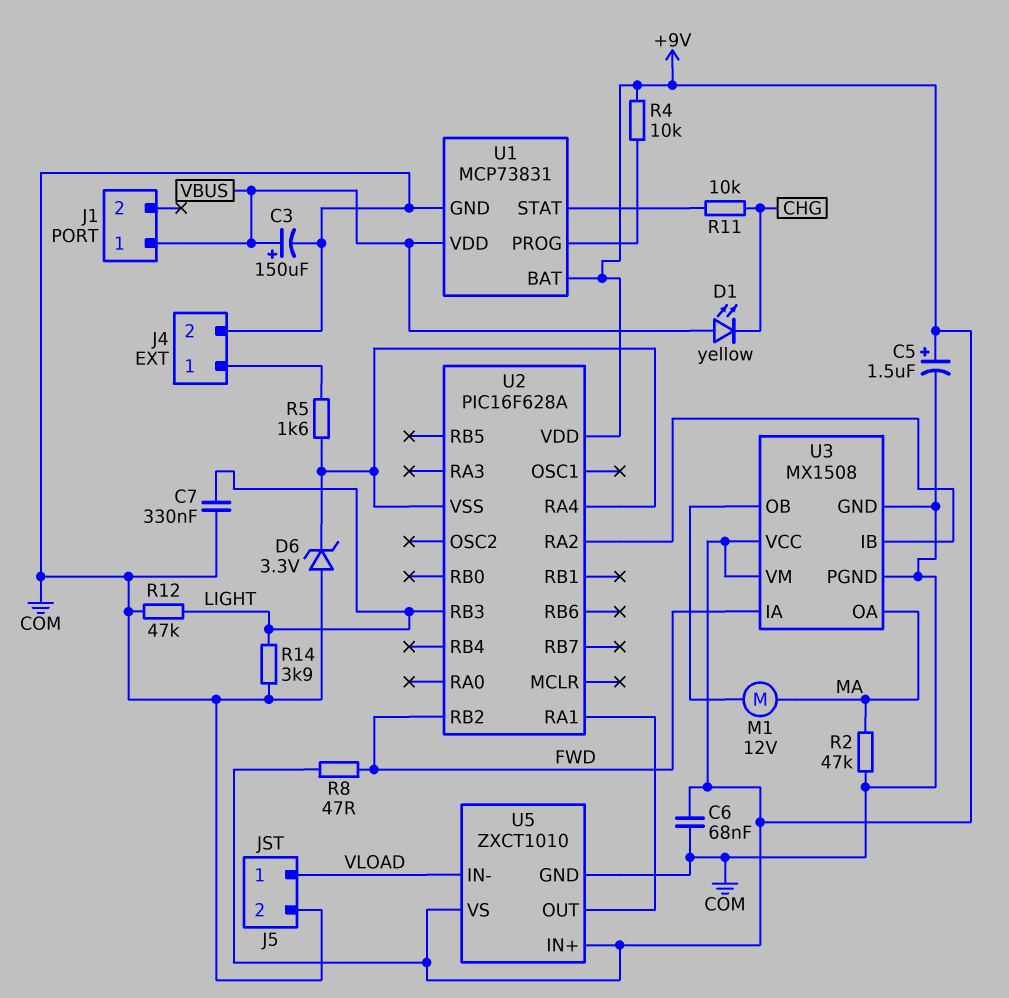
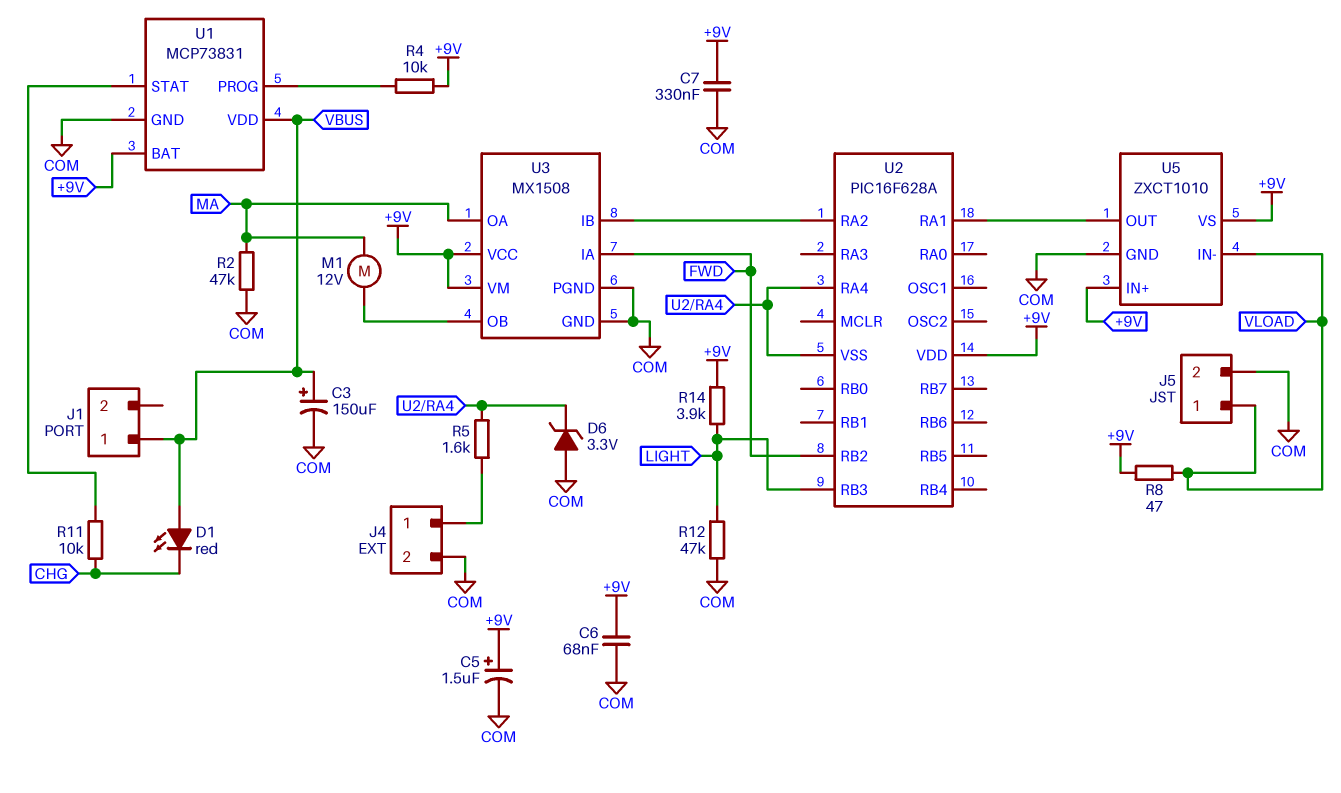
C7: 330nF (COM, LIGHT) -> 330nF (+9V, COM)
D1: LED yellow (A VBUS, K CHG) -> LED red (A VBUS, K CHG)
R8: 47 (+9V, FWD) -> 47 (+9V, VLOAD)
R14: 3.9k (COM, LIGHT) -> 3.9k (+9V, LIGHT)

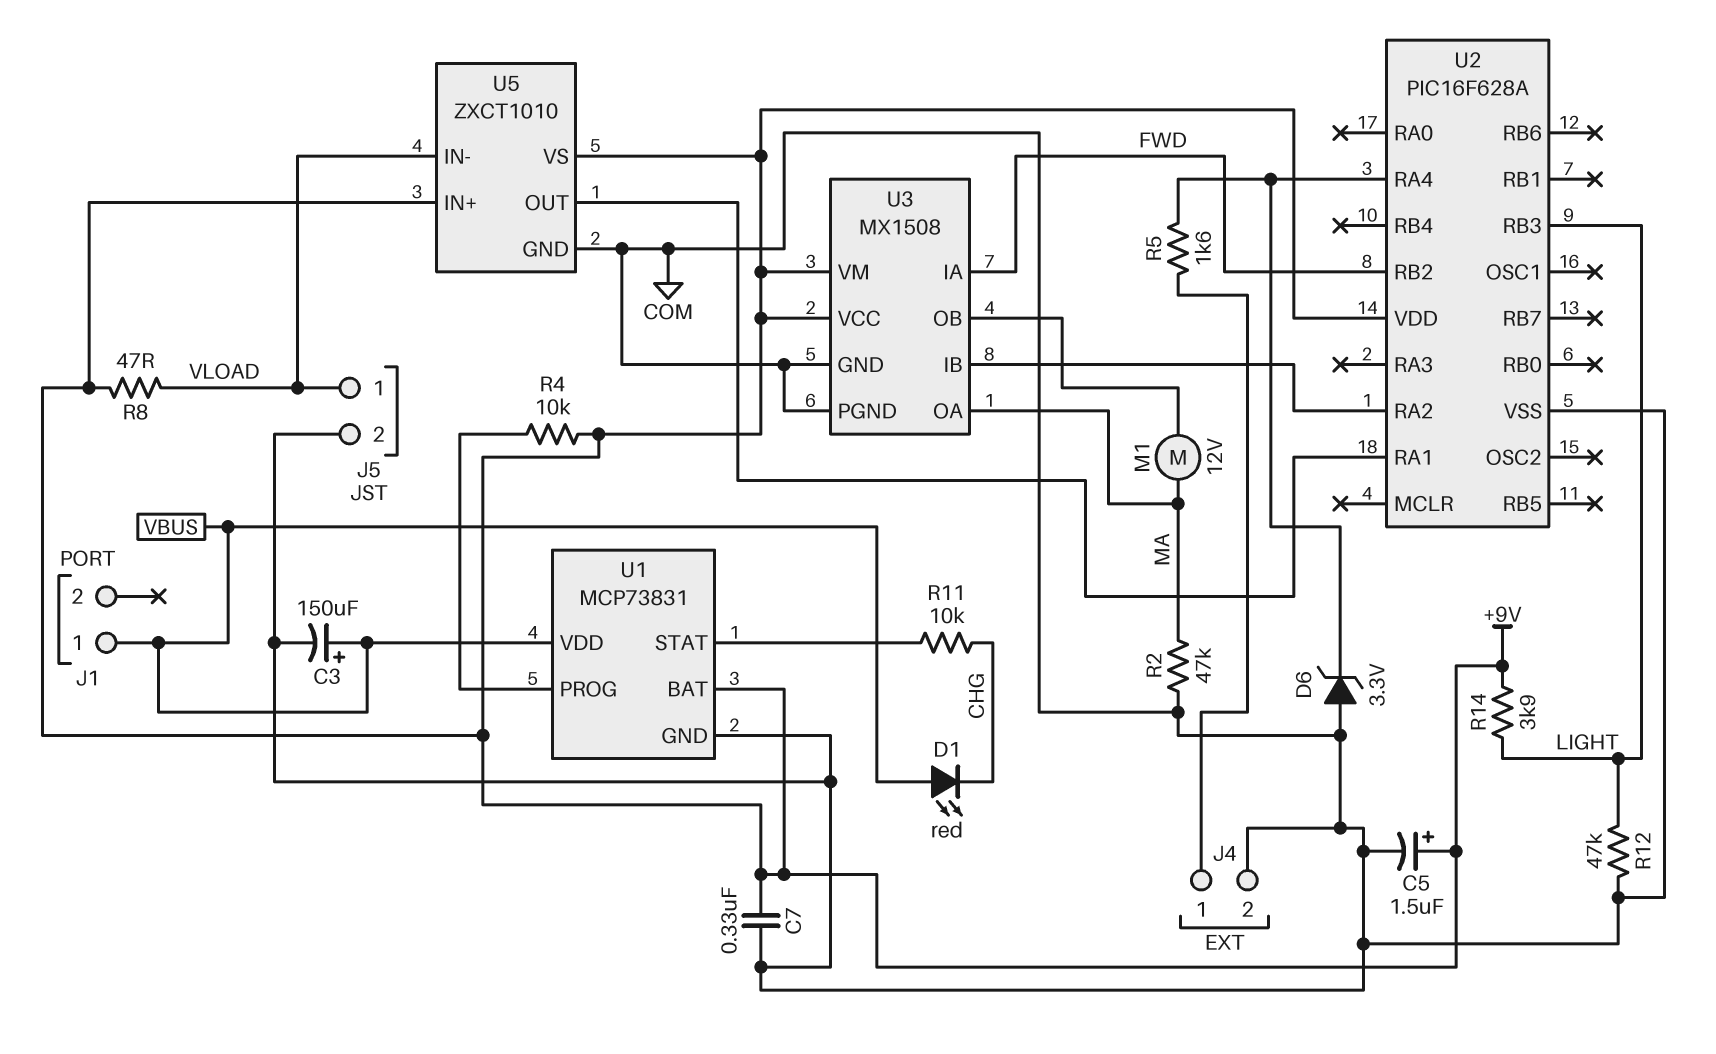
C6: 68nF (+9V, COM) -> none
U2 pin VSS: U2/RA4 -> COM

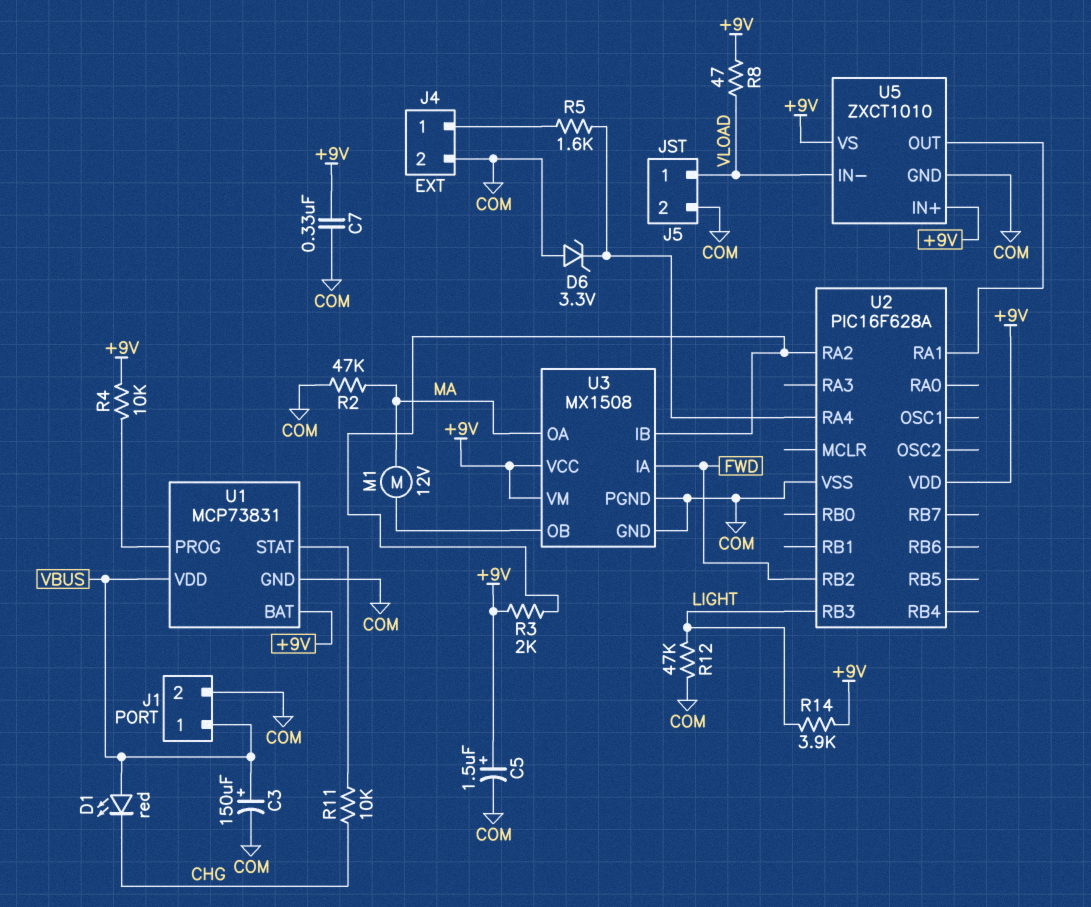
J1 pin 2: none -> COM
R3: none -> 2k (+9V, U2/RA2)

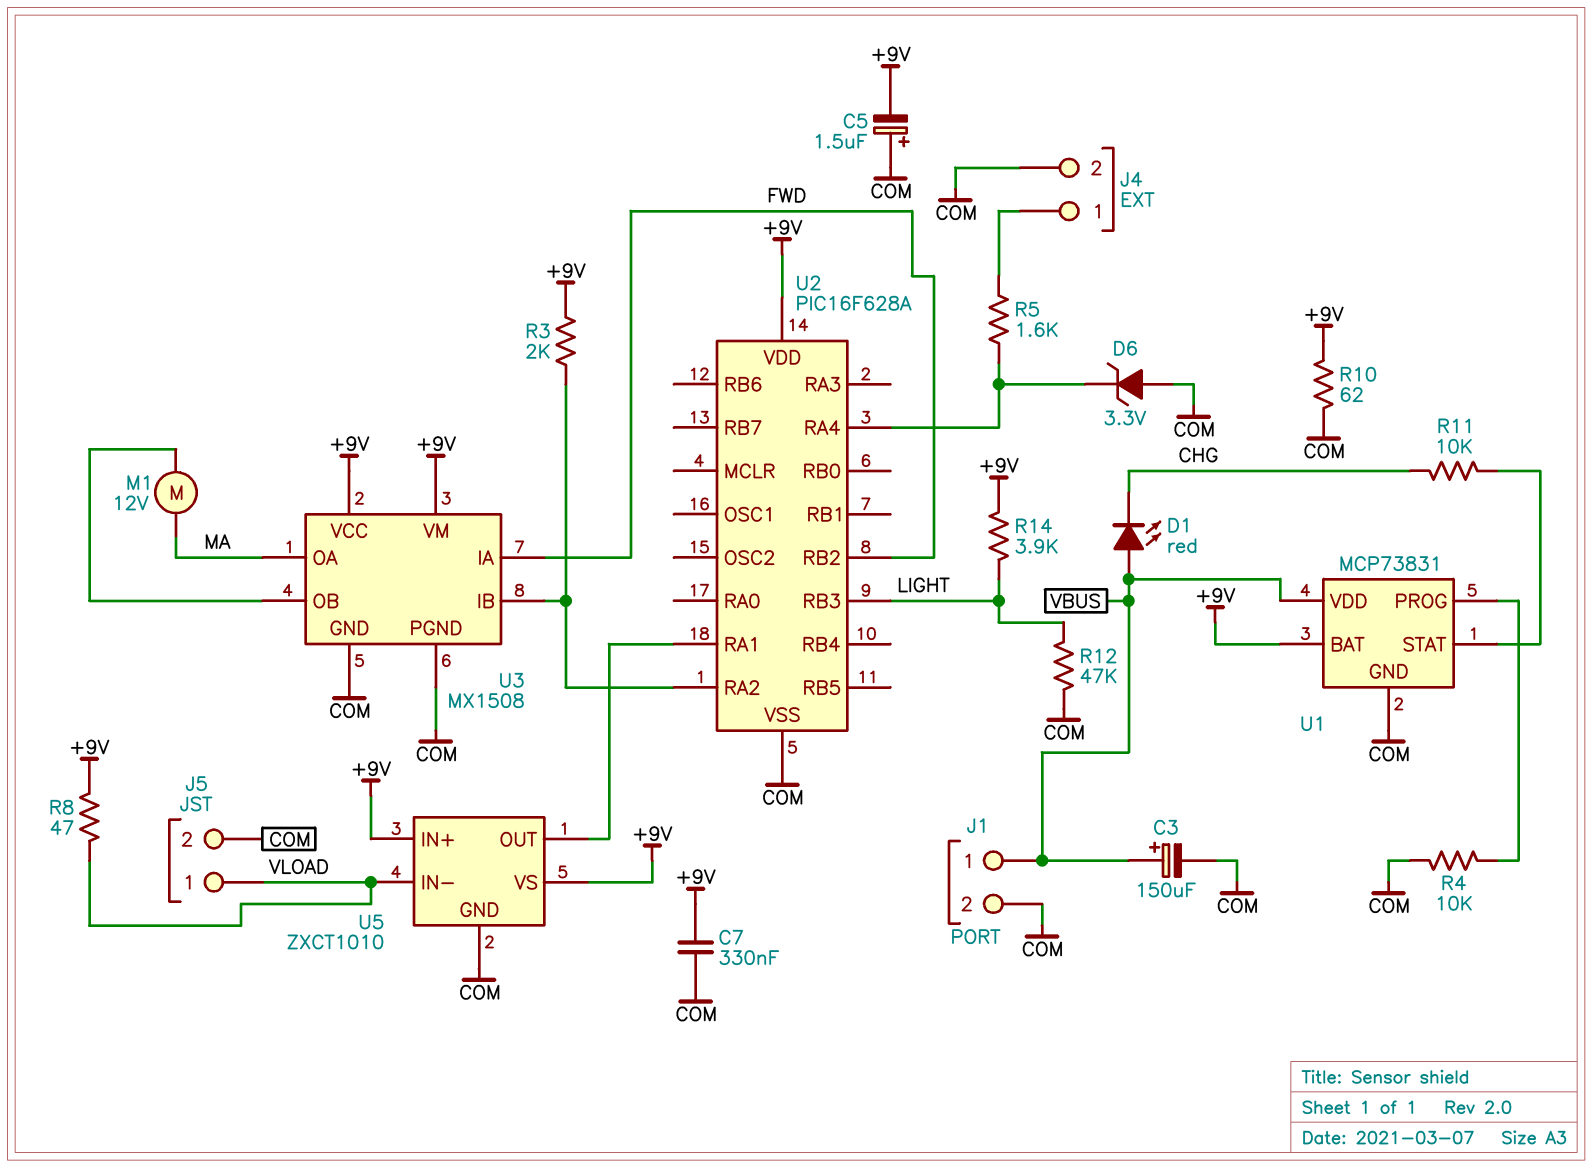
C5: 1.5uF (plus +9V, minus COM) -> 1.5uF (plus COM, minus +9V)
R2: 47k (COM, MA) -> none
R4: 10k (+9V, U1/PROG) -> 10k (COM, U1/PROG)
R10: none -> 62 (+9V, COM)

